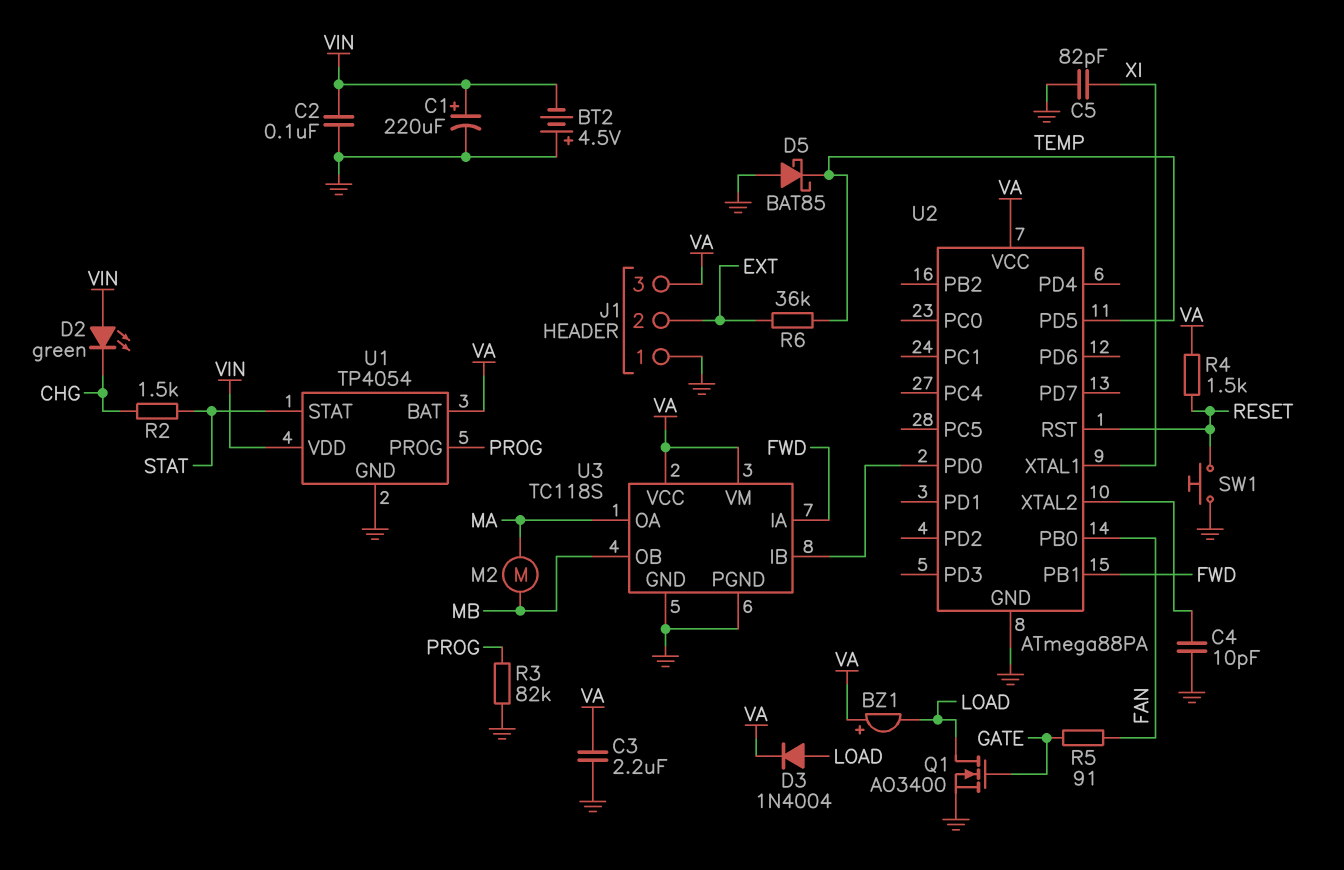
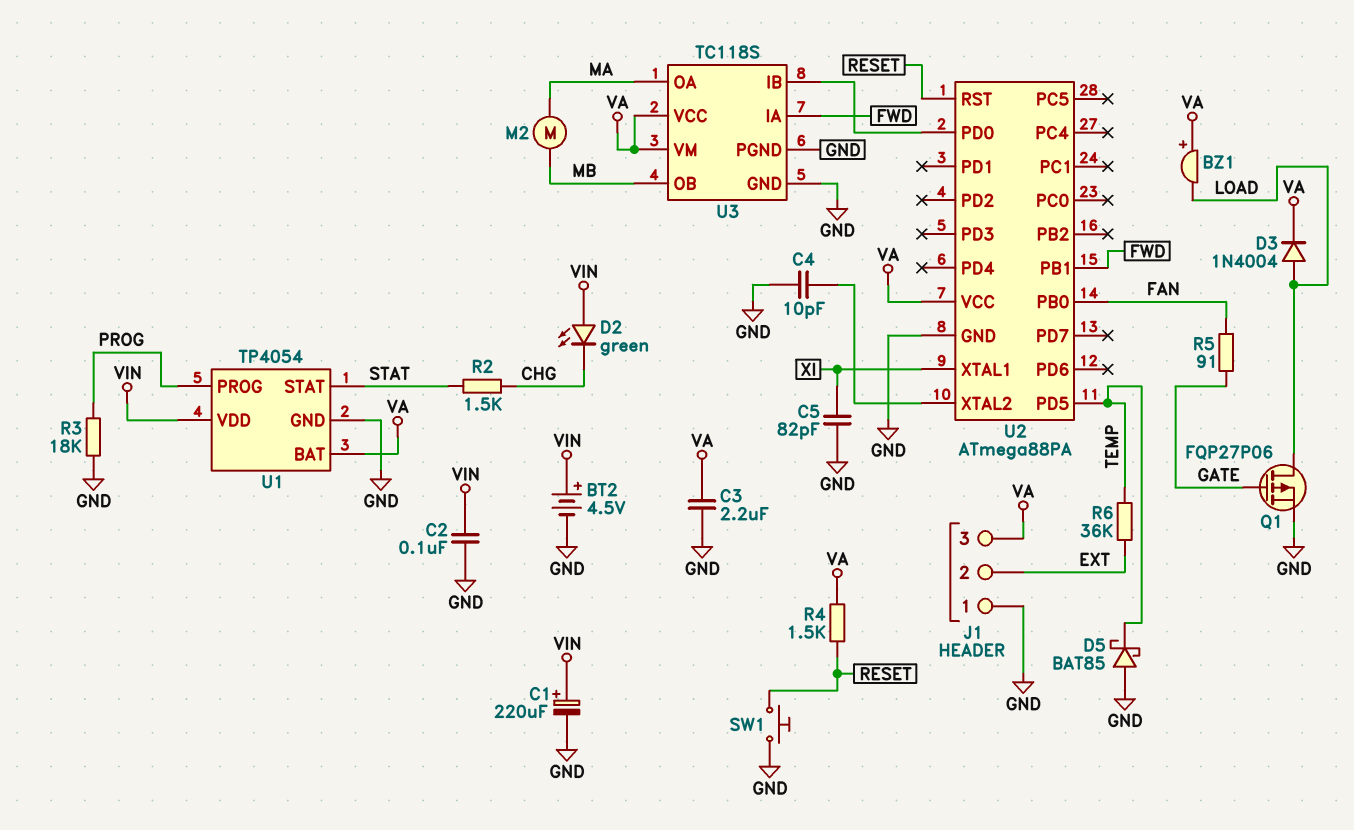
BT2: 4.5V (plus GND, minus VIN) -> 4.5V (plus VIN, minus GND)
Q1: NMOS AO3400 (G GATE, D LOAD, S GND) -> PMOS FQP27P06 (G GATE, D LOAD, S GND)
R3: 82k (GND, PROG) -> 18k (GND, PROG)

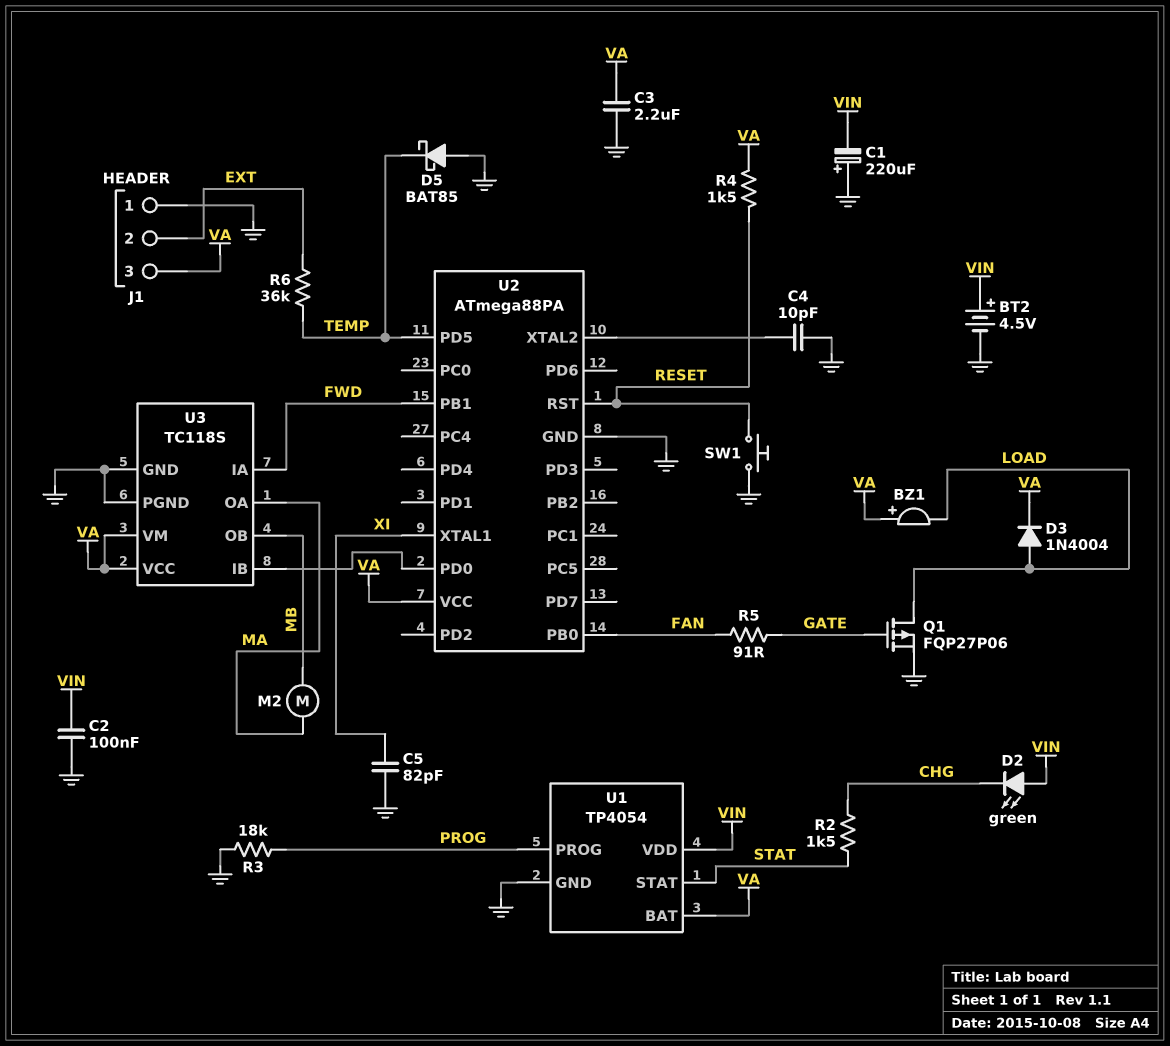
C1: 220uF (plus VIN, minus GND) -> 220uF (plus GND, minus VIN)

